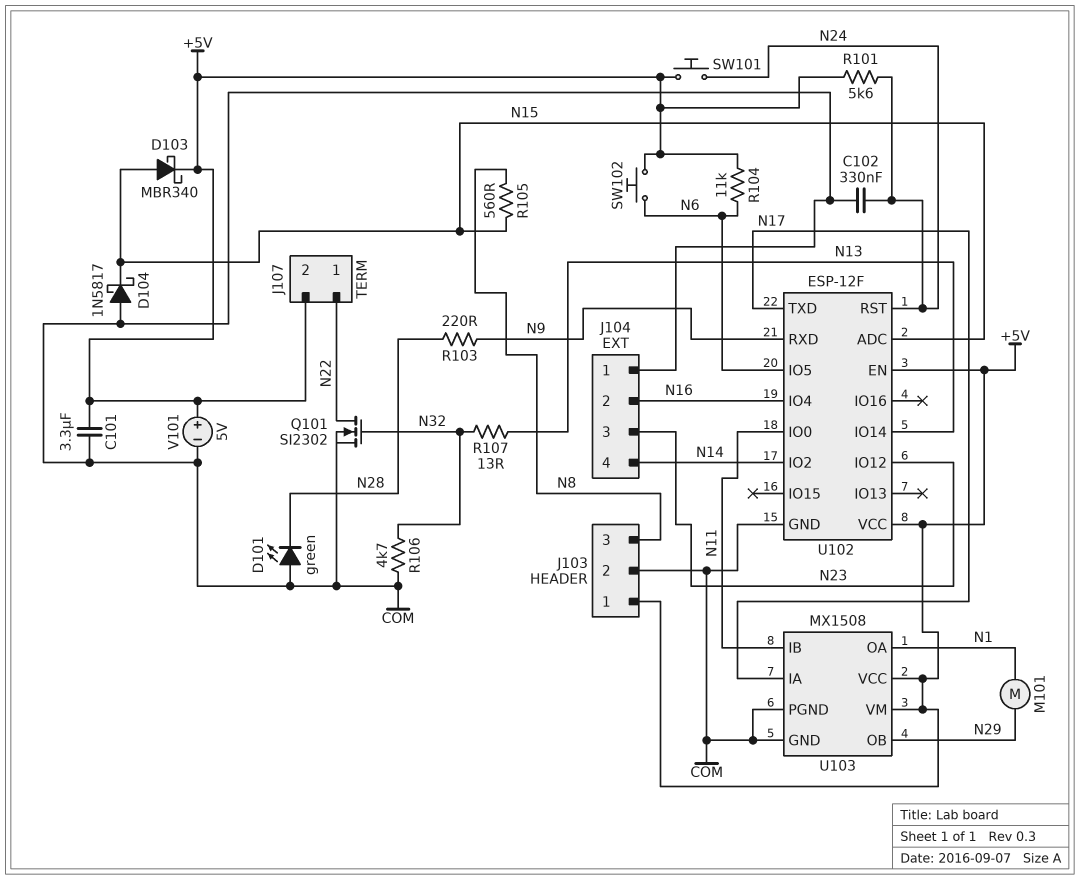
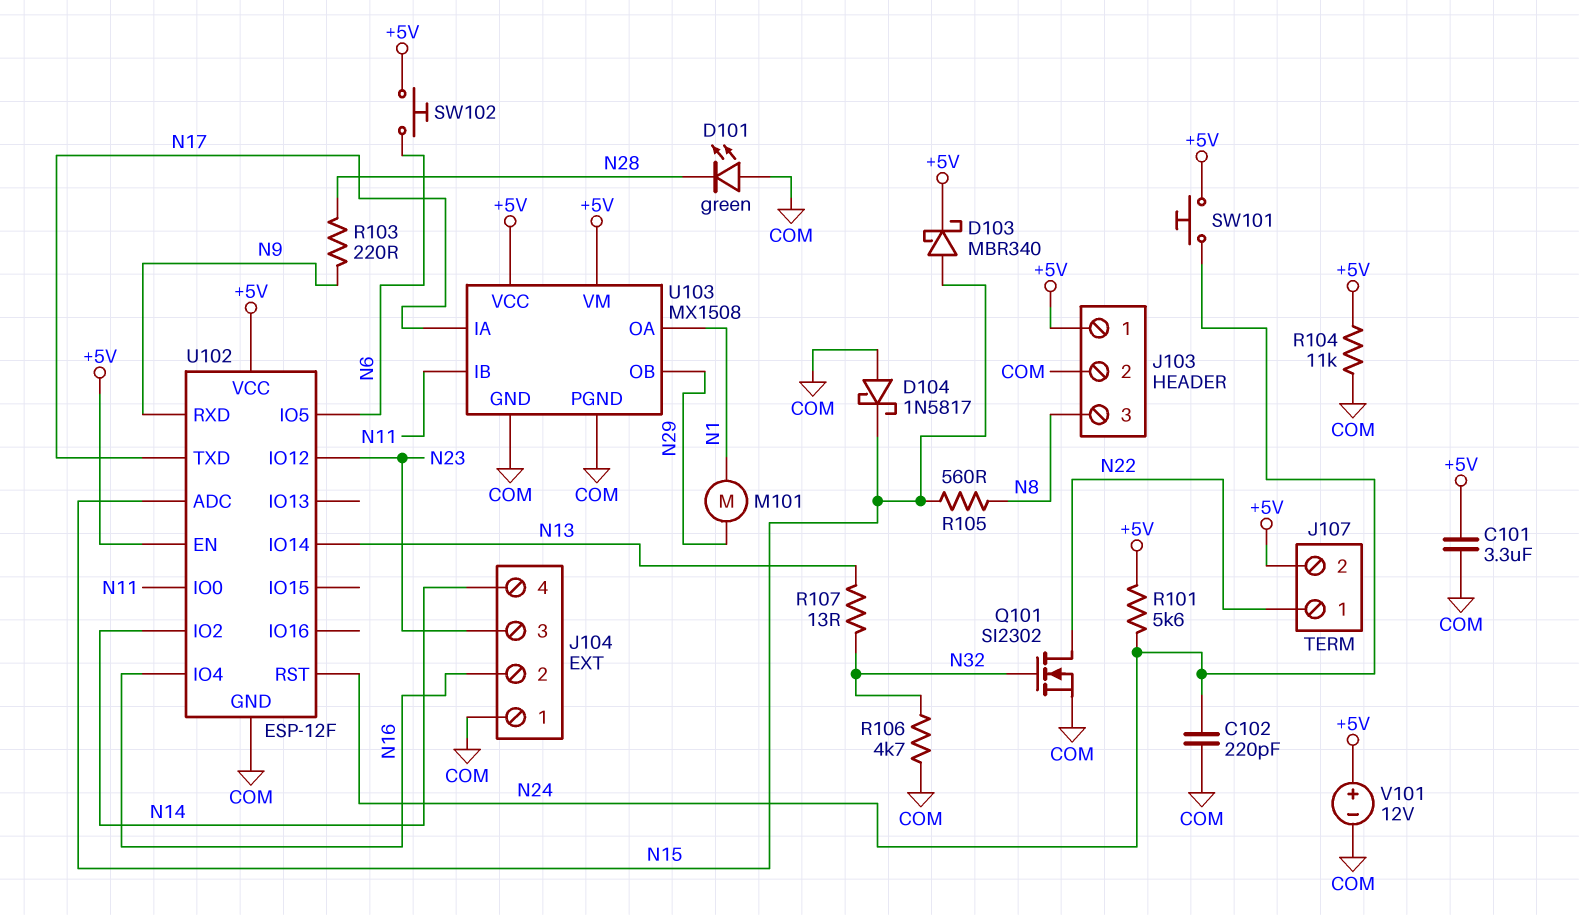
C102: 330nF (COM, N24) -> 220pF (COM, N24)
R104: 11k (+5V, N6) -> 11k (+5V, COM)
V101: 5V (plus +5V, minus COM) -> 12V (plus +5V, minus COM)

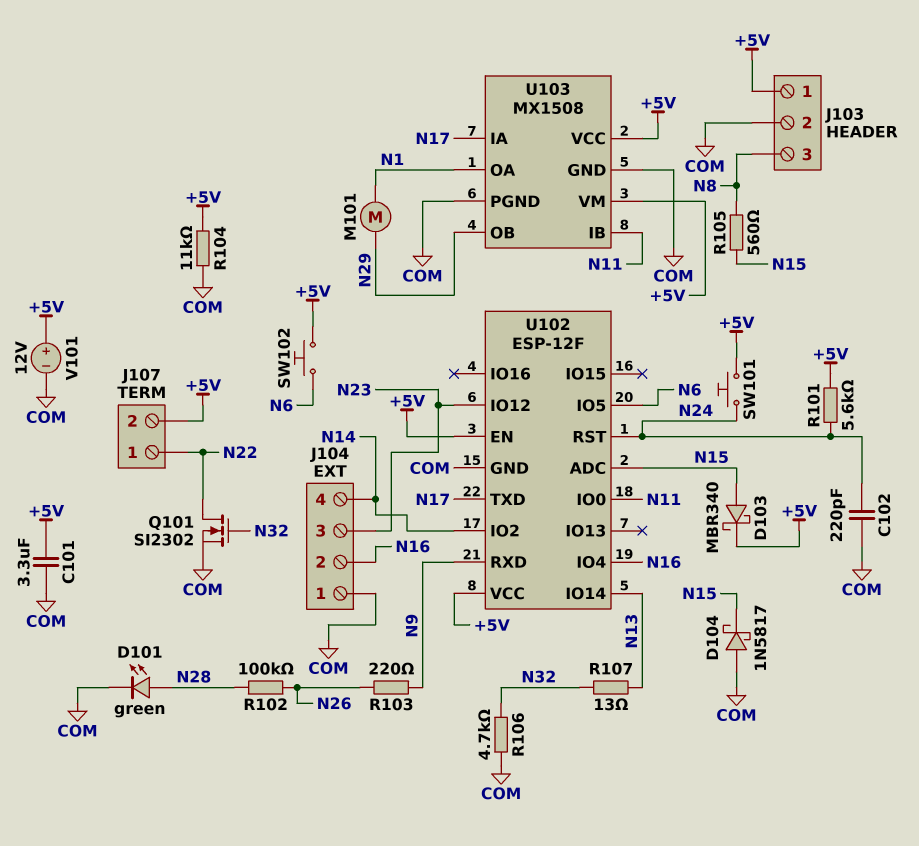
D101: LED green (A COM, K N28) -> LED green (A N28, K COM)
R102: none -> 100k (N26, N28)
R103: 220 (N9, N28) -> 220 (N9, N26)

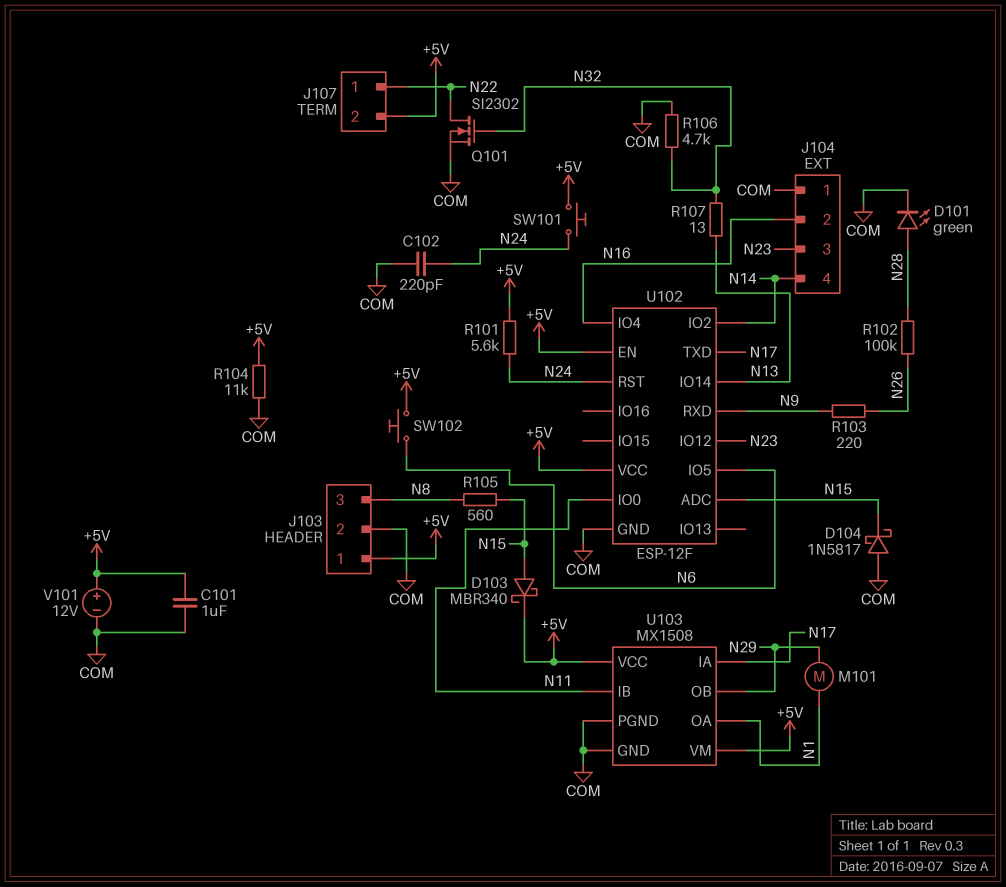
C101: 3.3uF (+5V, COM) -> 1uF (+5V, COM)

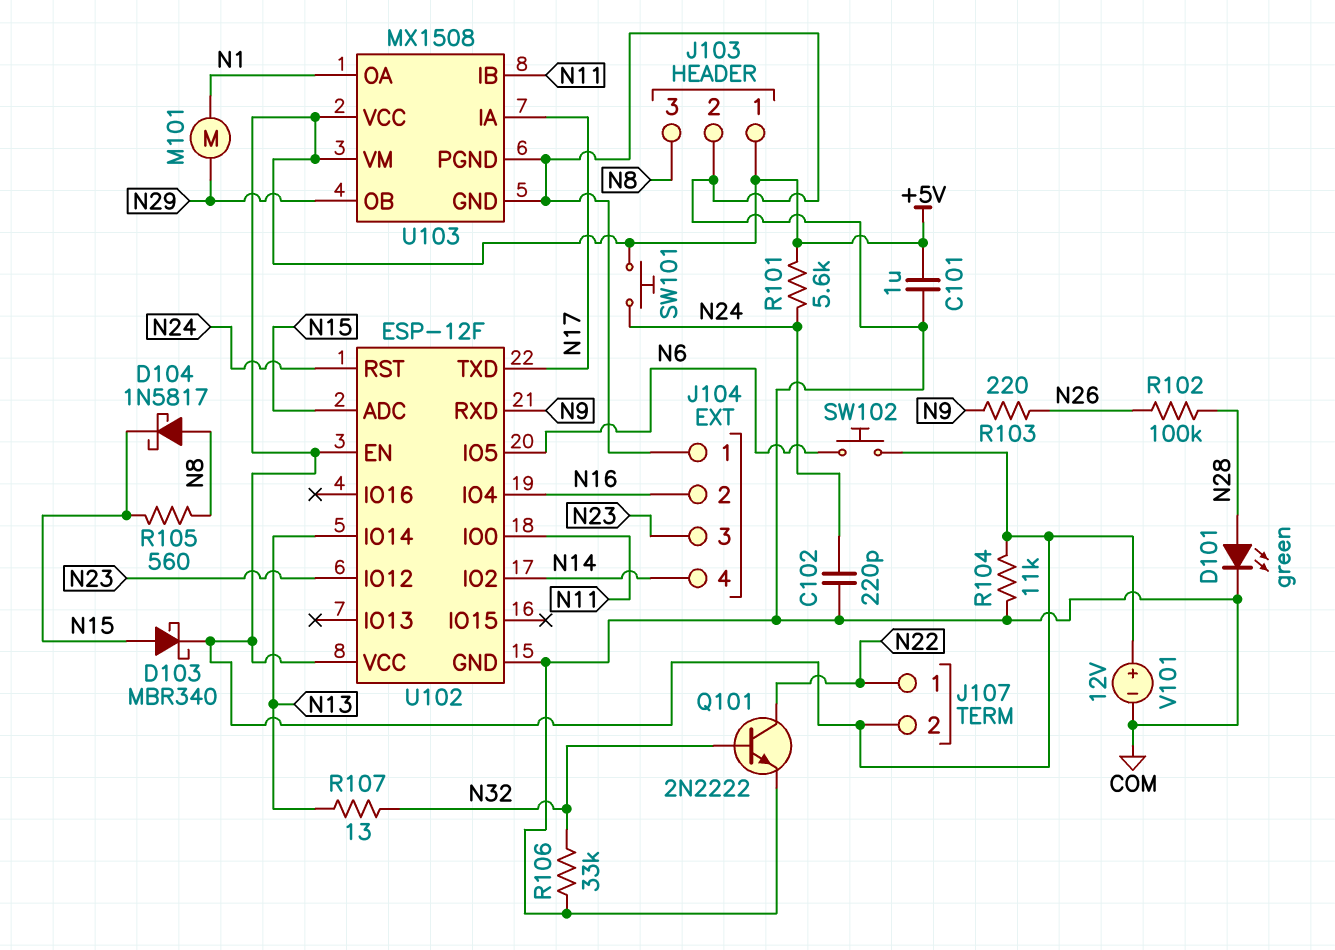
D104: schottky 1N5817 (A COM, K N15) -> schottky 1N5817 (A N8, K N15)
Q101: NMOS SI2302 (G N32, D N22, S COM) -> NPN 2N2222 (B N32, C N22, E COM)
R106: 4.7k (COM, N32) -> 33k (COM, N32)

